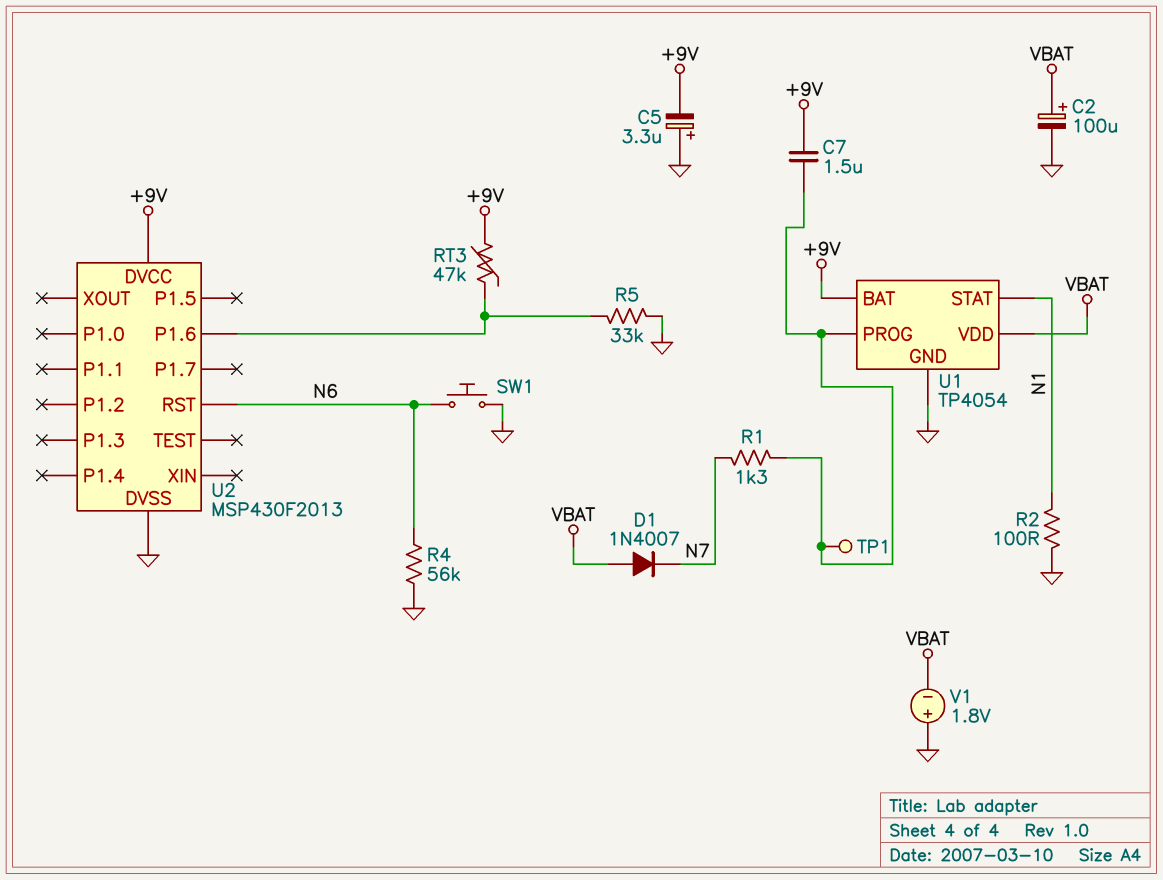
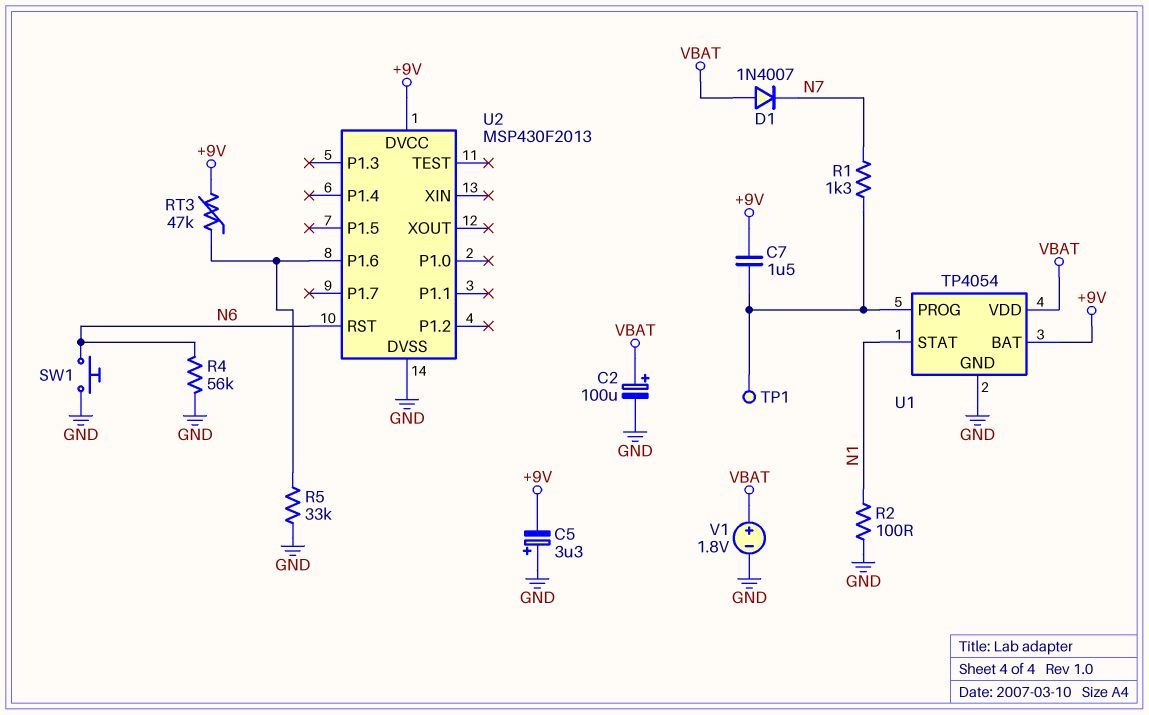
V1: 1.8V (plus GND, minus VBAT) -> 1.8V (plus VBAT, minus GND)

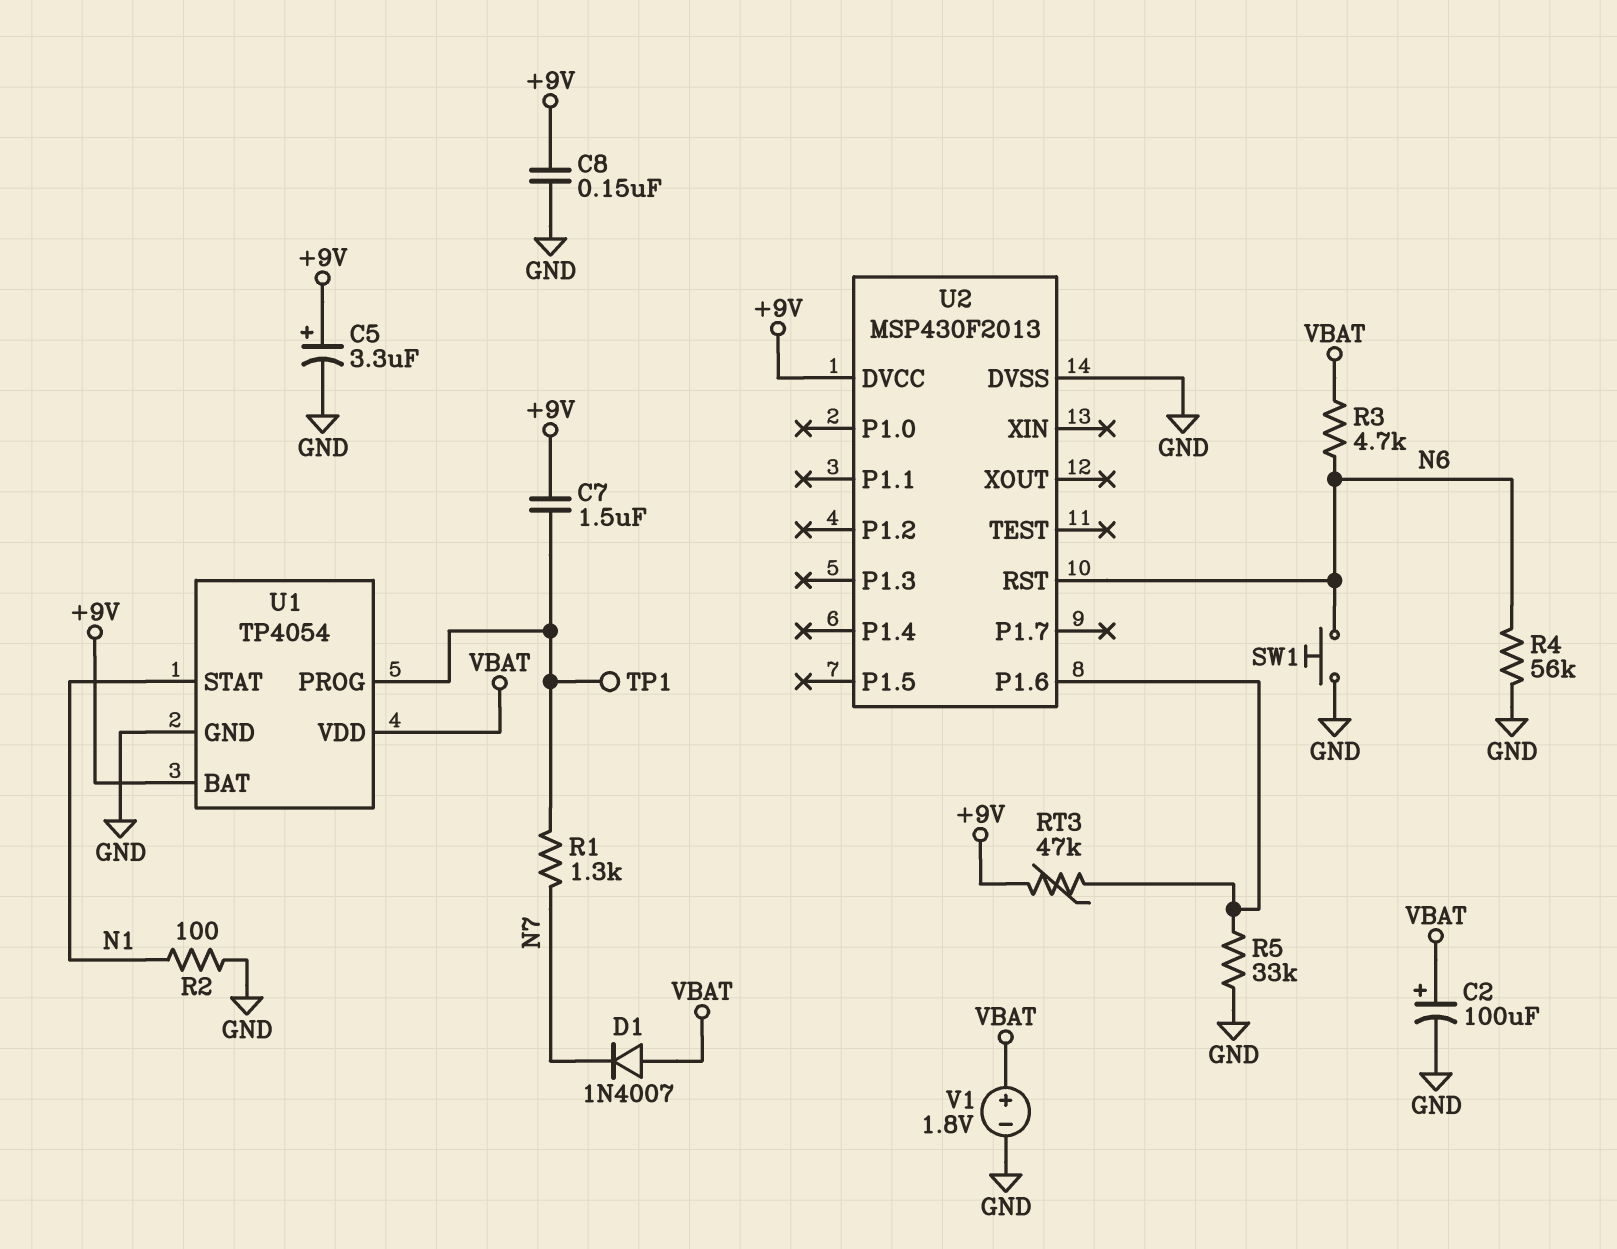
C5: 3.3uF (plus GND, minus +9V) -> 3.3uF (plus +9V, minus GND)
C8: none -> 150nF (+9V, GND)
R3: none -> 4.7k (N6, VBAT)

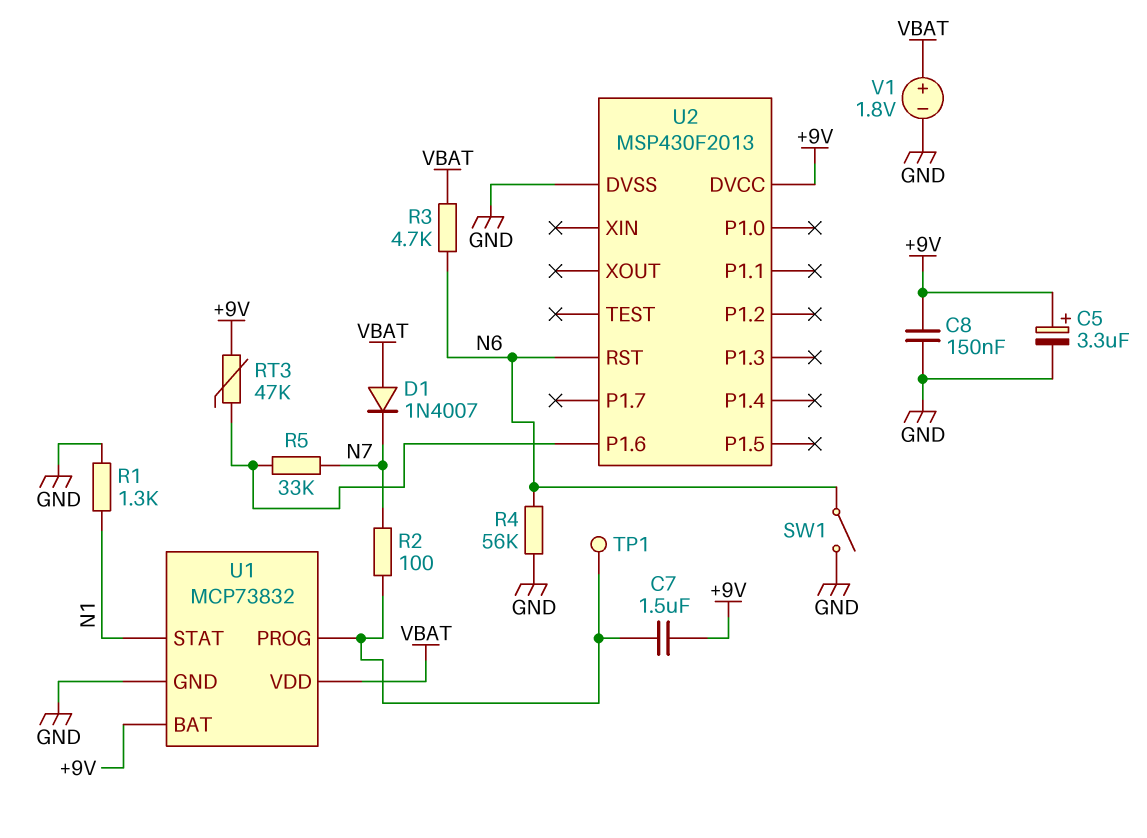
C2: 100uF (plus VBAT, minus GND) -> none
R1: 1.3k (N7, U1/PROG) -> 1.3k (GND, N1)
R2: 100 (GND, N1) -> 100 (N7, U1/PROG)
R5: 33k (GND, U2/P1.6) -> 33k (N7, U2/P1.6)
SW1: button (GND, N6) -> switch (GND, N6)
U1: TP4054 -> MCP73832

